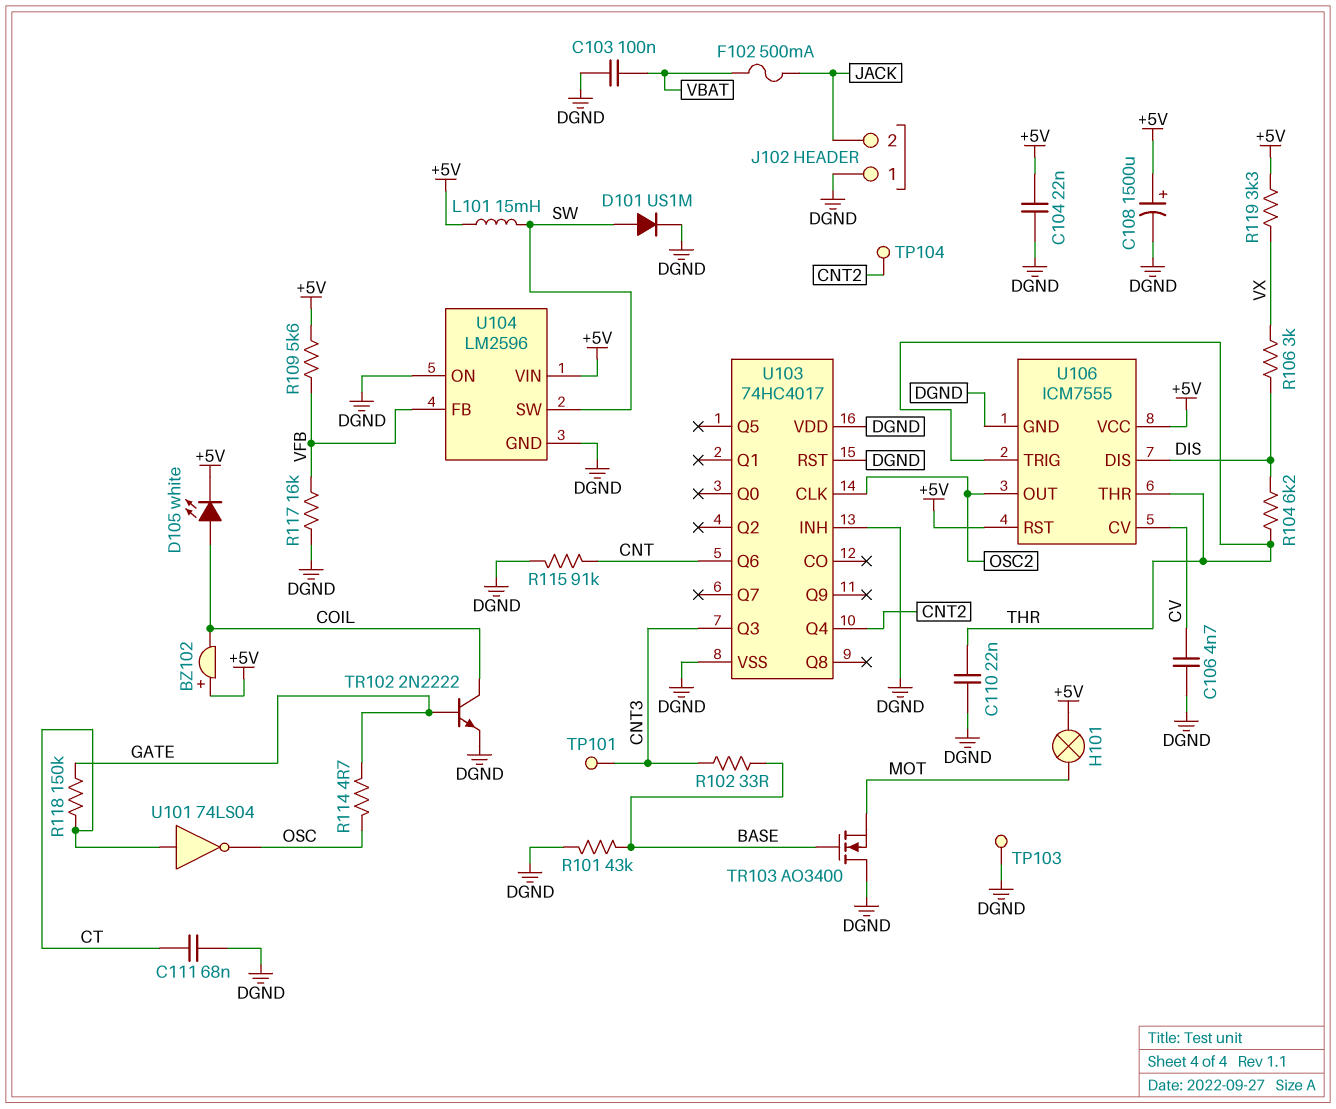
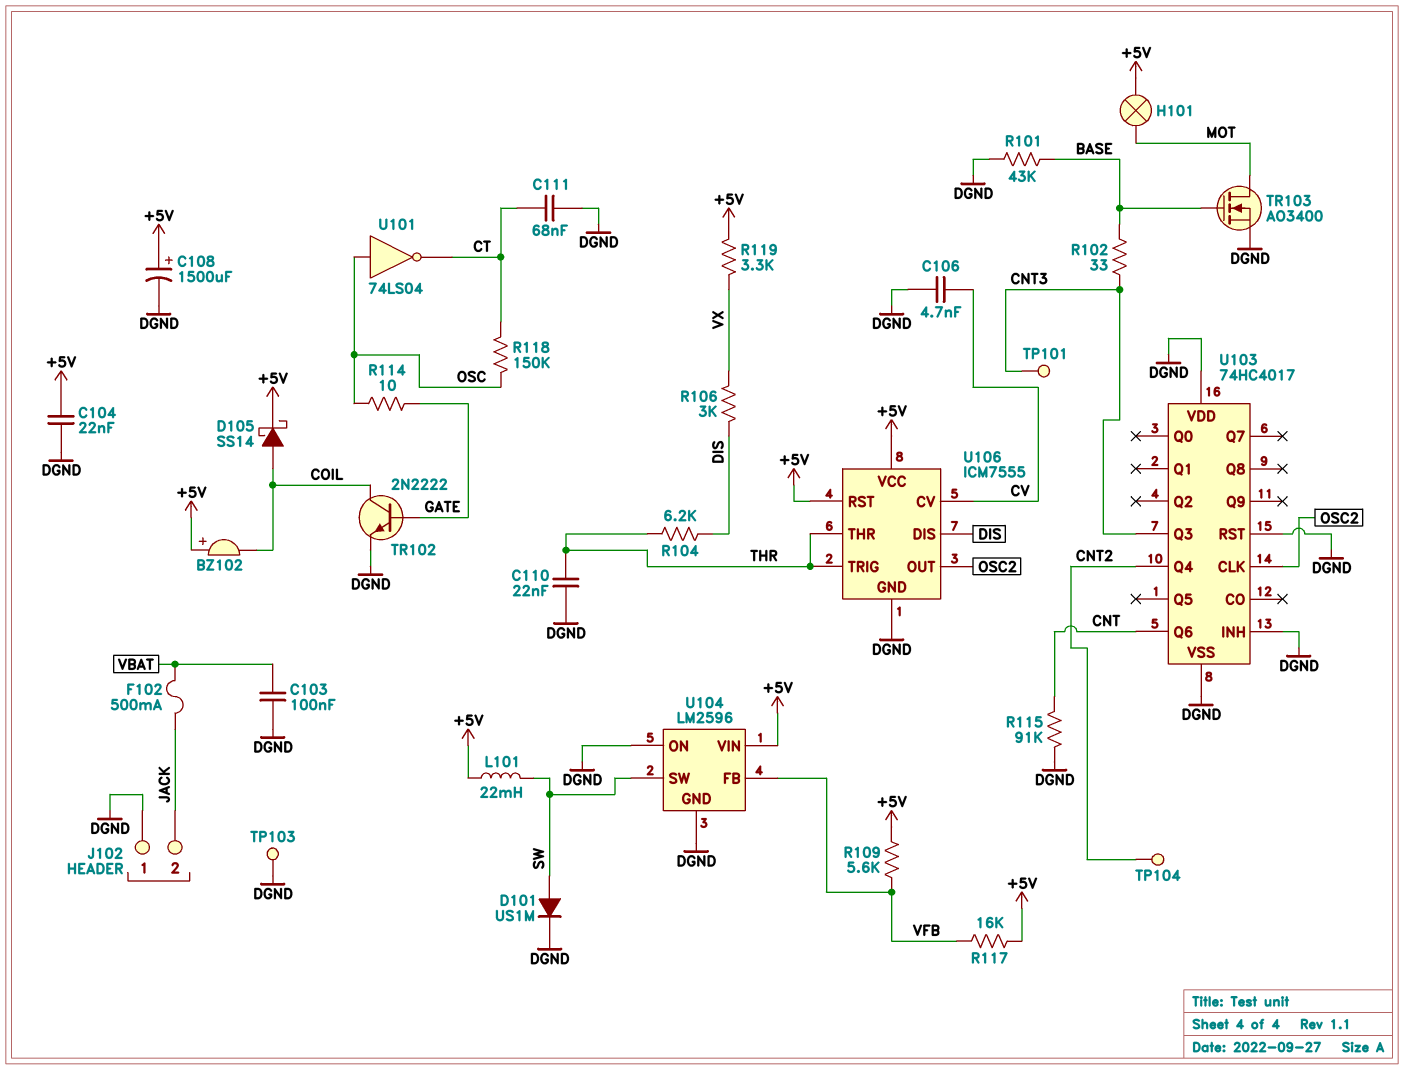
D105: LED white (A COIL, K +5V) -> schottky SS14 (A COIL, K +5V)
L101: 15mH (+5V, SW) -> 22mH (+5V, SW)
R114: 4.7 (GATE, OSC) -> 10 (GATE, OSC)
R117: 16k (DGND, VFB) -> 16k (+5V, VFB)
R118: 150k (CT, GATE) -> 150k (CT, OSC)
TR103: NMOS AO3400 (G BASE, D DGND, S MOT) -> NMOS AO3400 (G BASE, D MOT, S DGND)
U101: NOT 74LS04 (in CT, out OSC) -> NOT 74LS04 (in OSC, out CT)

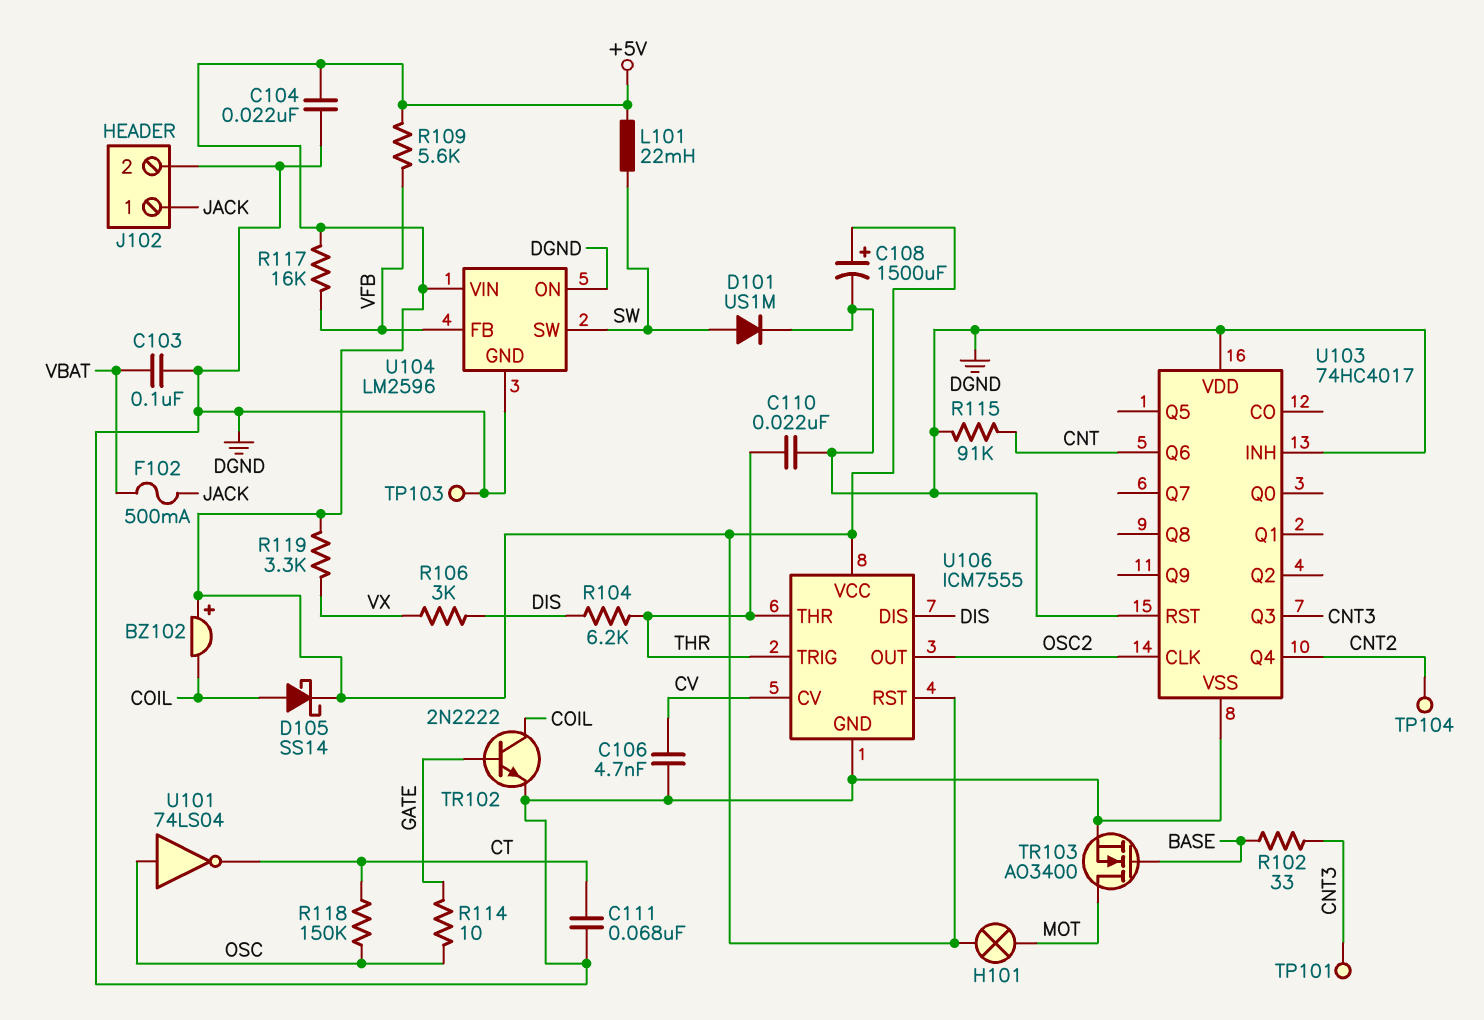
J102 pin 1: DGND -> JACK
J102 pin 2: JACK -> DGND
R101: 43k (BASE, DGND) -> none

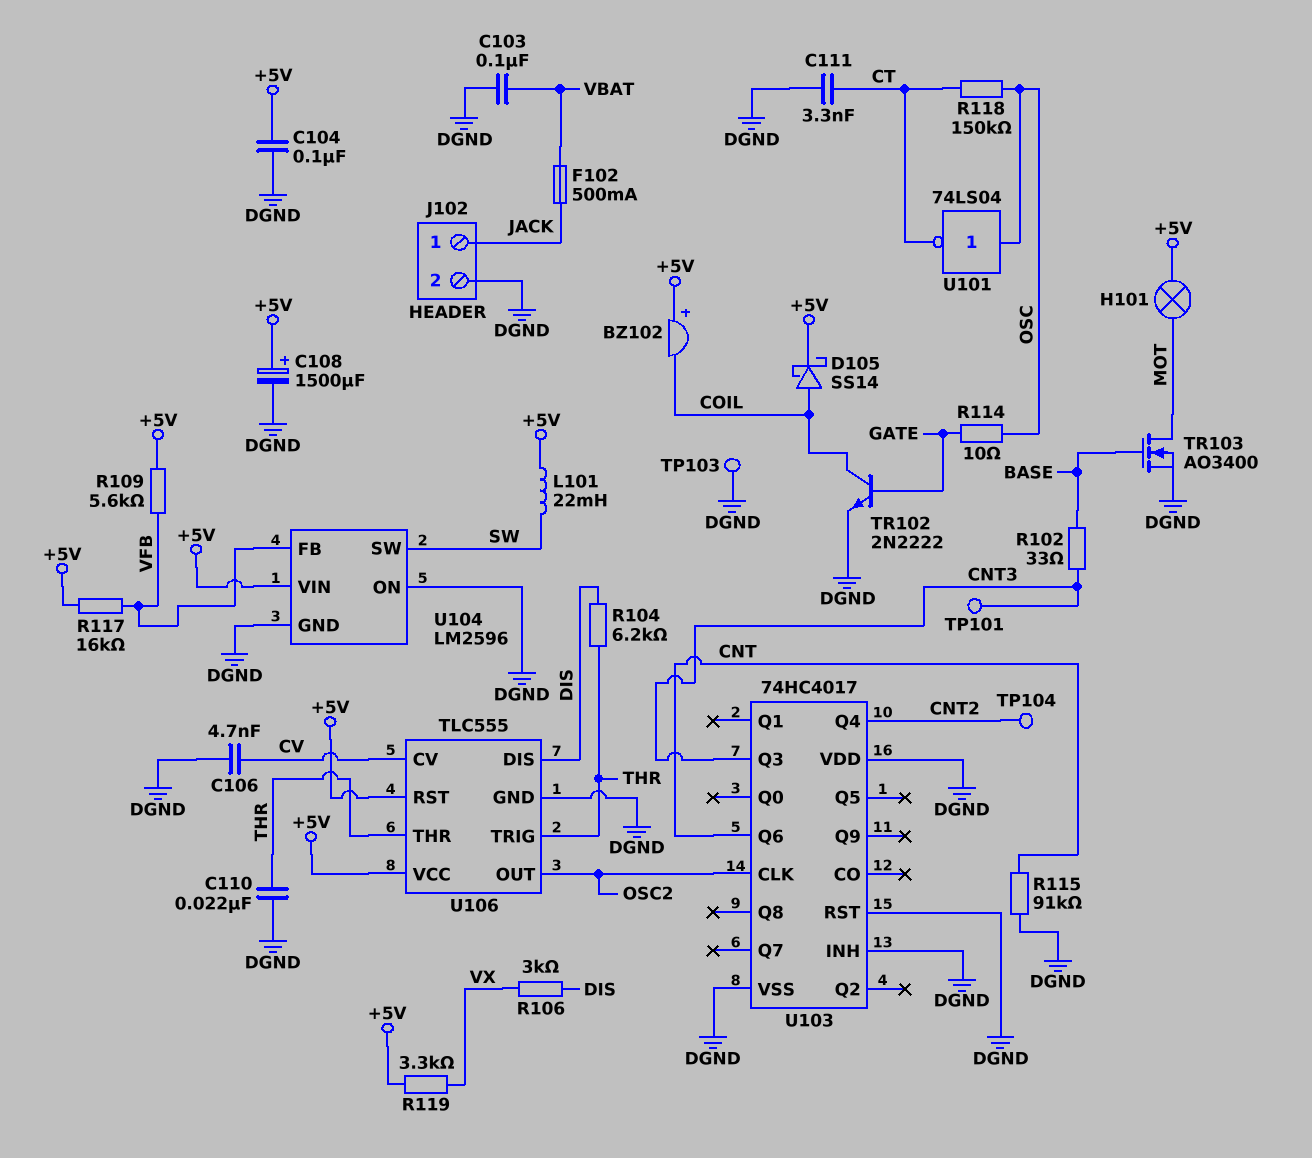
C104: 22nF (+5V, DGND) -> 100nF (+5V, DGND)
C111: 68nF (CT, DGND) -> 3.3nF (CT, DGND)
D101: diode US1M (A SW, K DGND) -> none
U106: ICM7555 -> TLC555

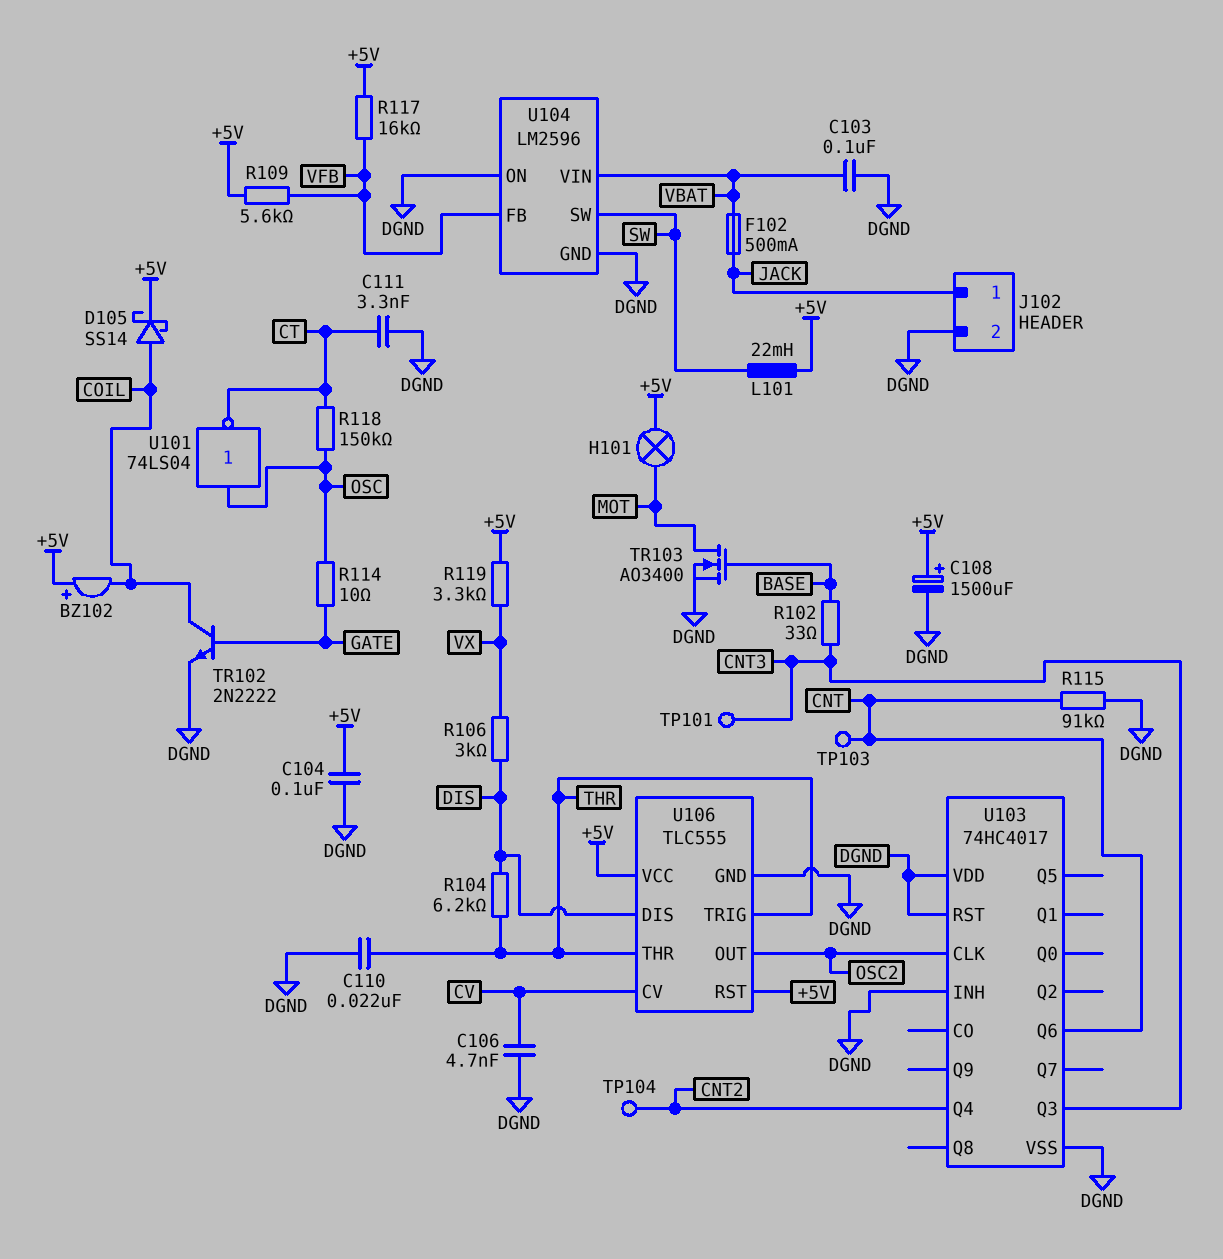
TP103: test point (DGND) -> test point (CNT)
U104 pin VIN: +5V -> VBAT

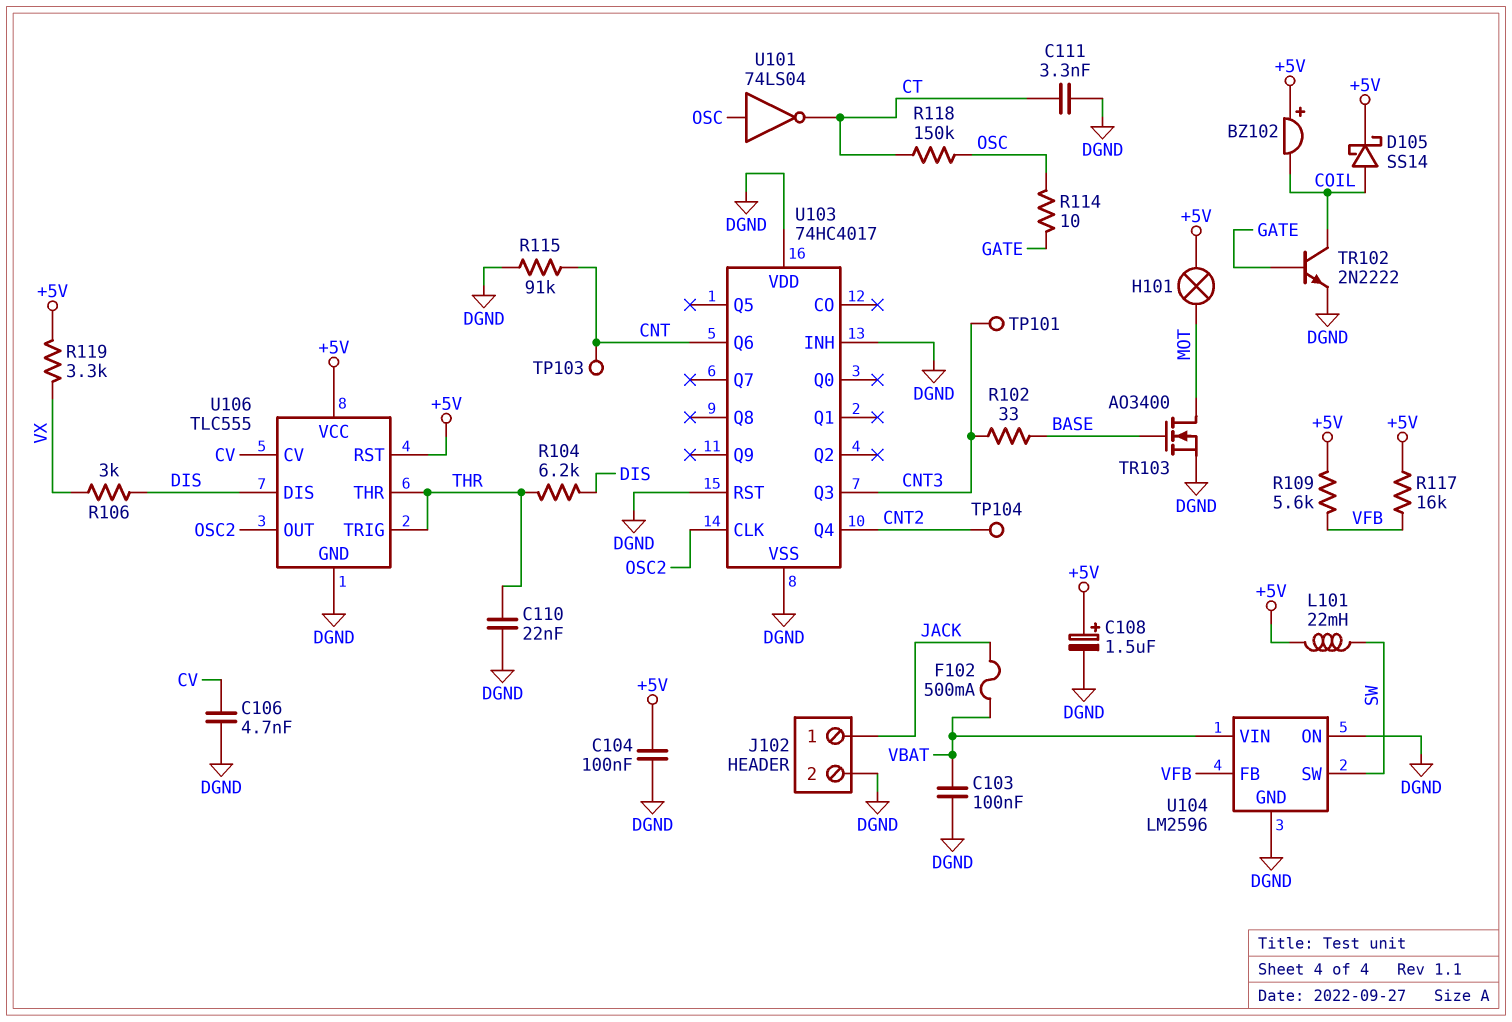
C108: 1500uF (plus +5V, minus DGND) -> 1.5uF (plus +5V, minus DGND)

